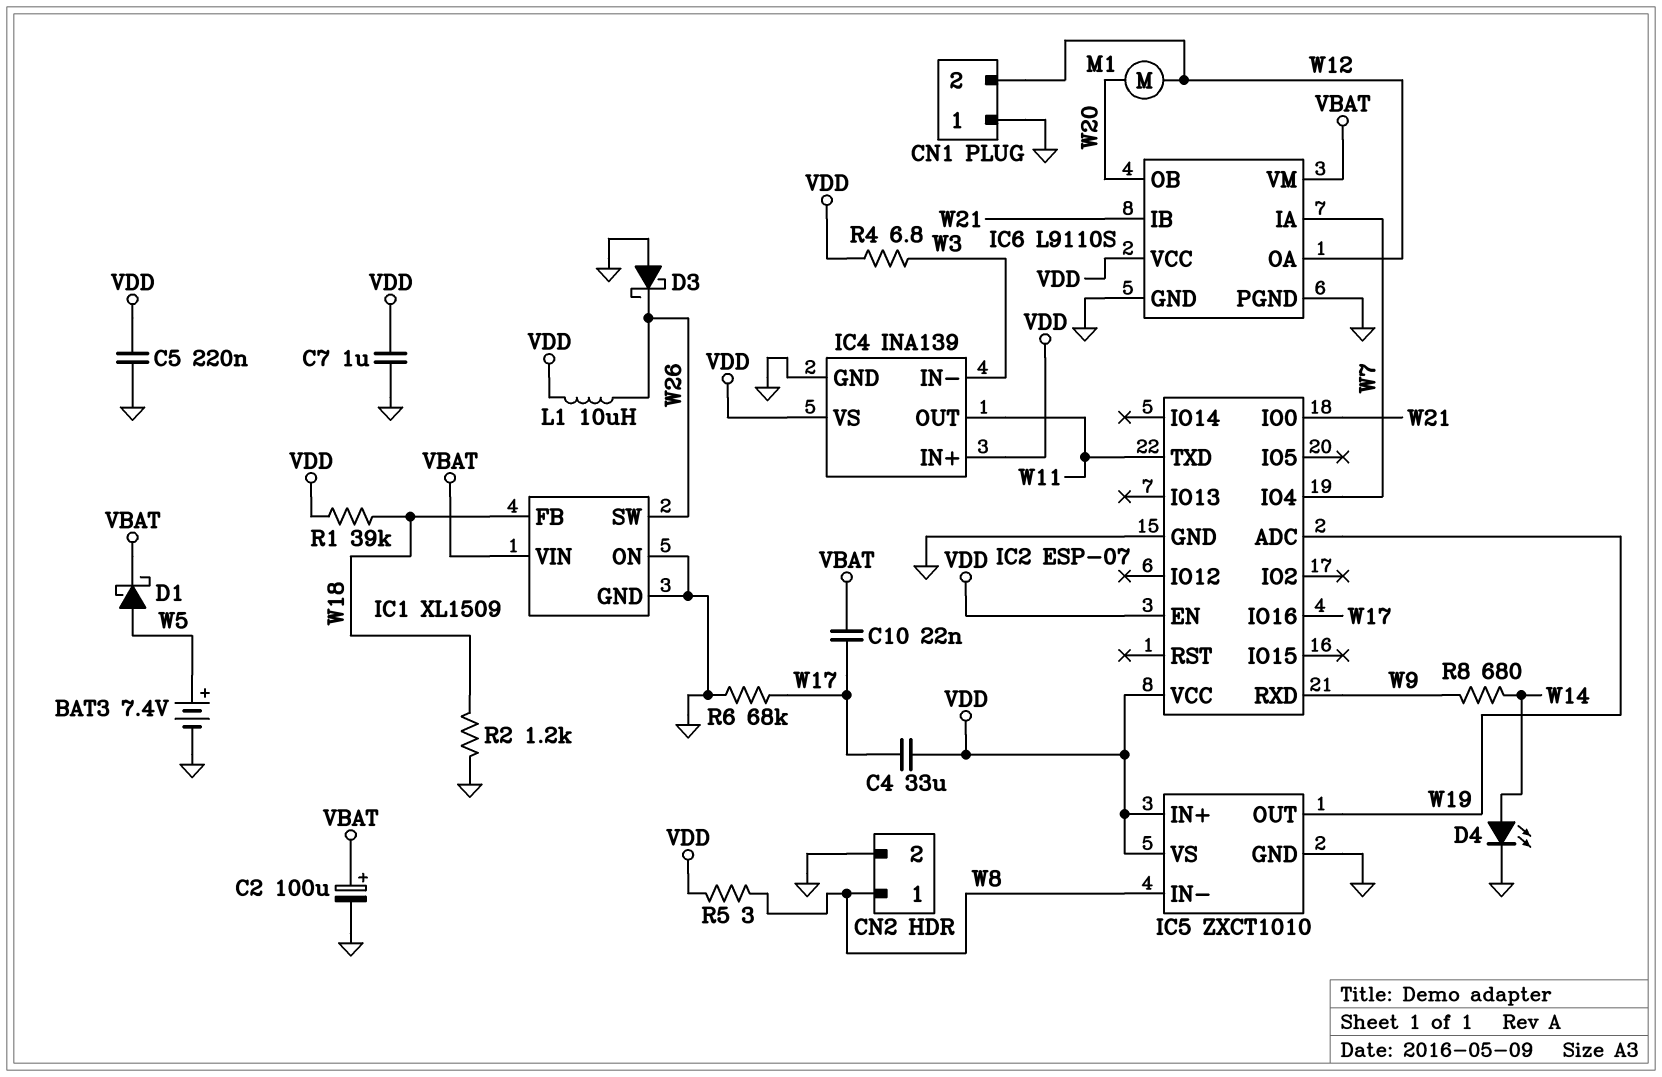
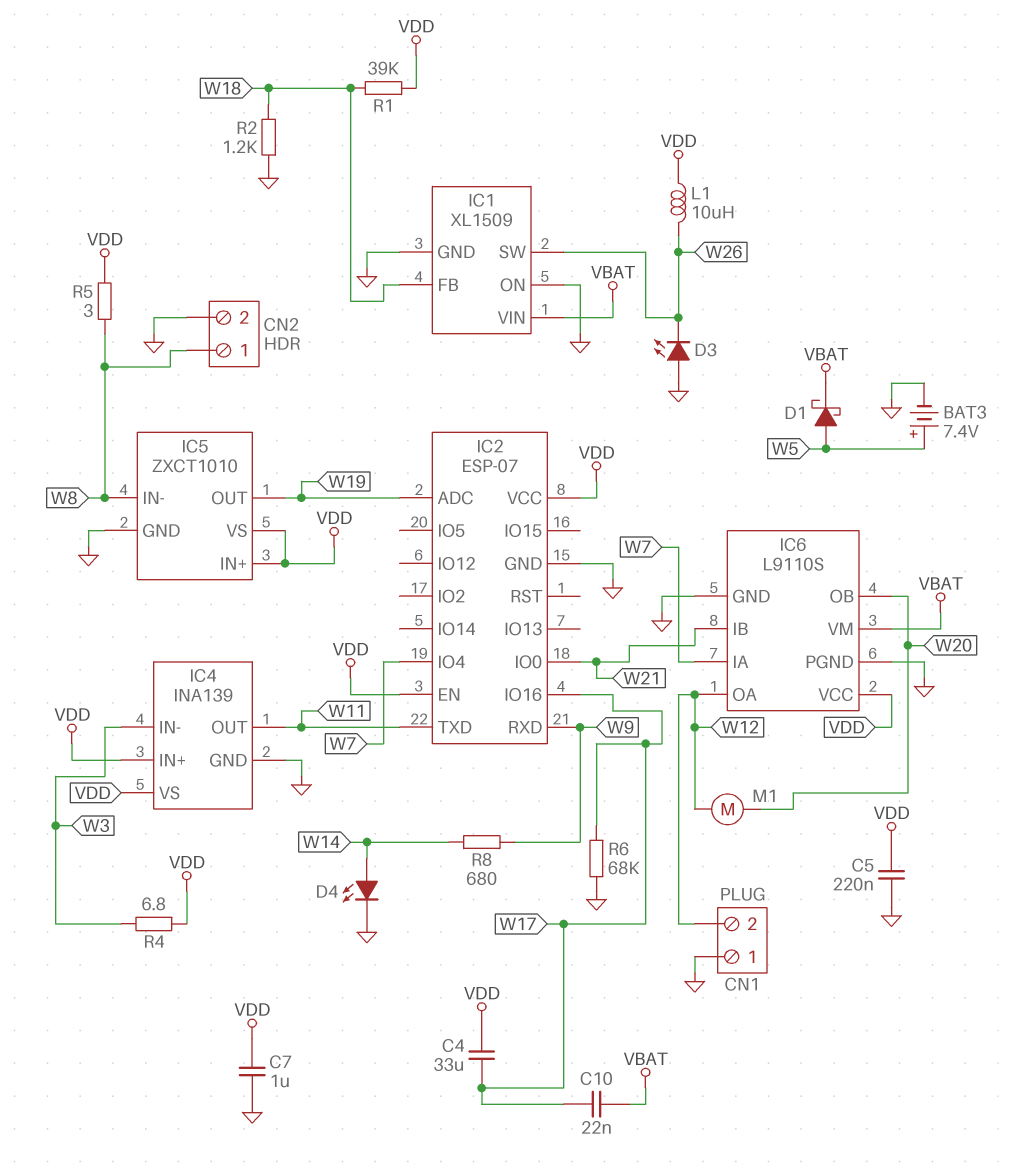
C2: 100uF (plus VBAT, minus GND) -> none
D3: schottky (A GND, K W26) -> LED (A GND, K W26)

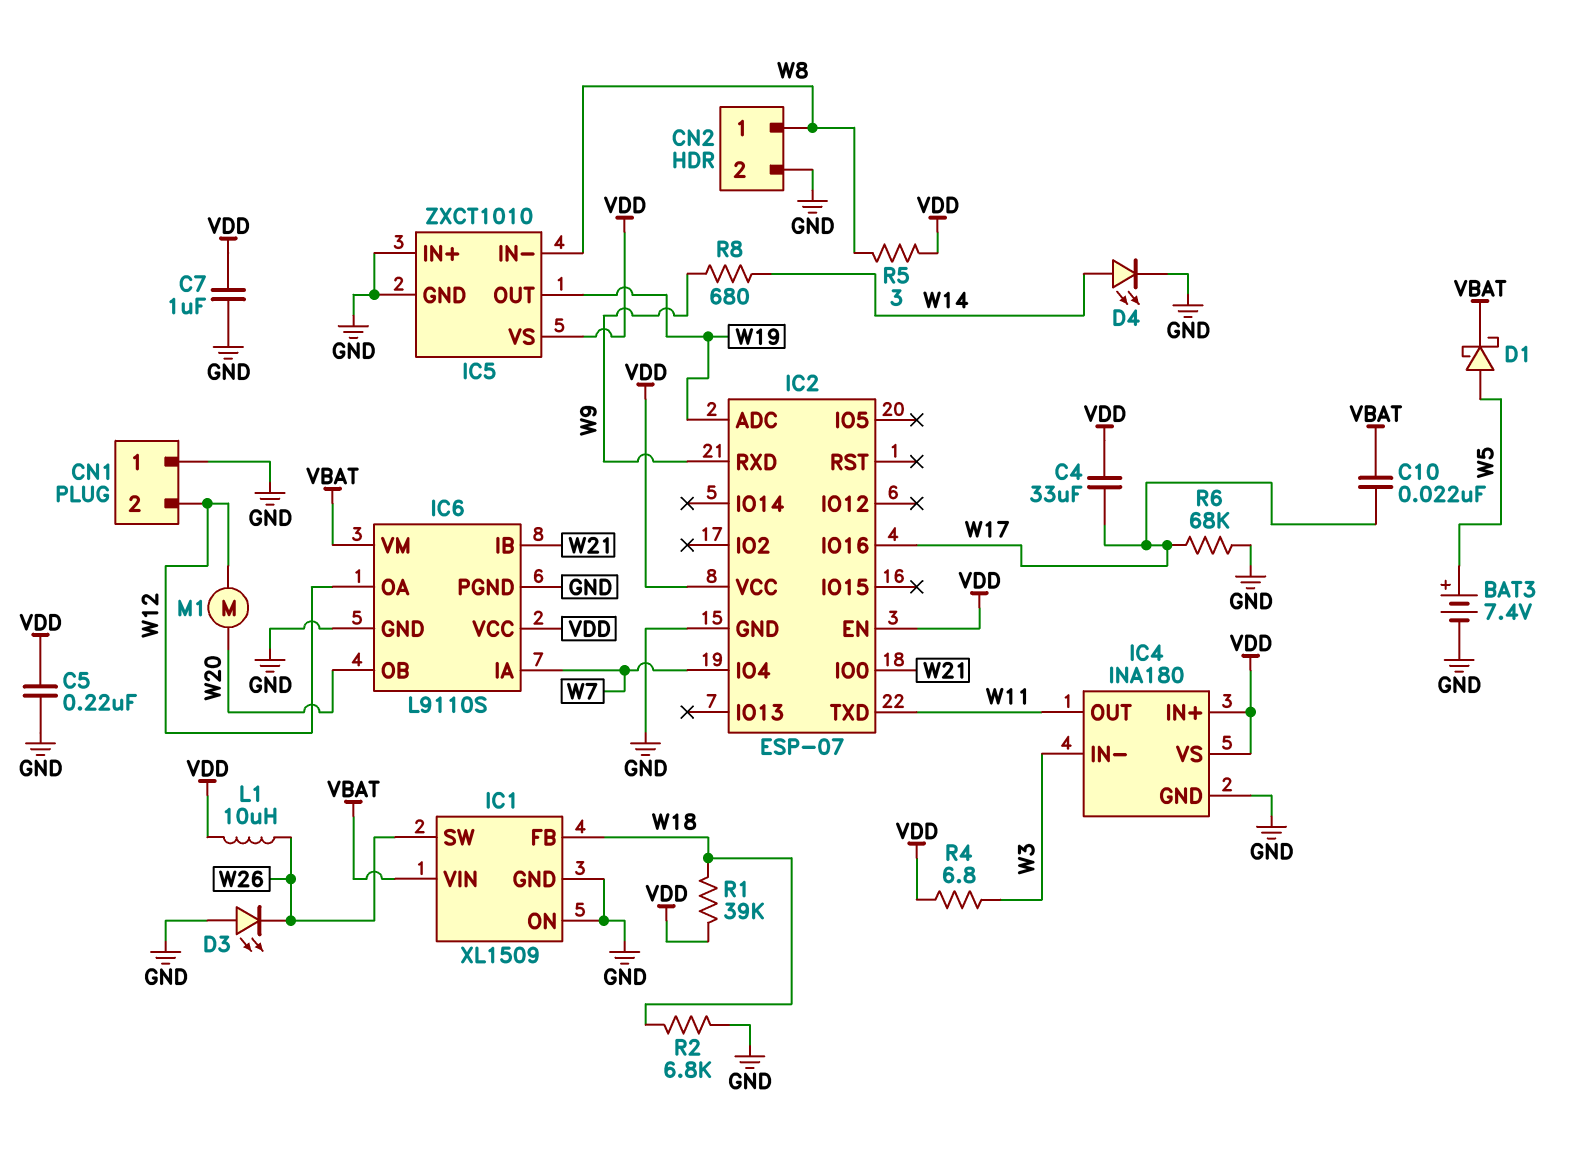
IC4: INA139 -> INA180
IC5 pin IN+: VDD -> GND
R2: 1.2k (GND, W18) -> 6.8k (GND, W18)

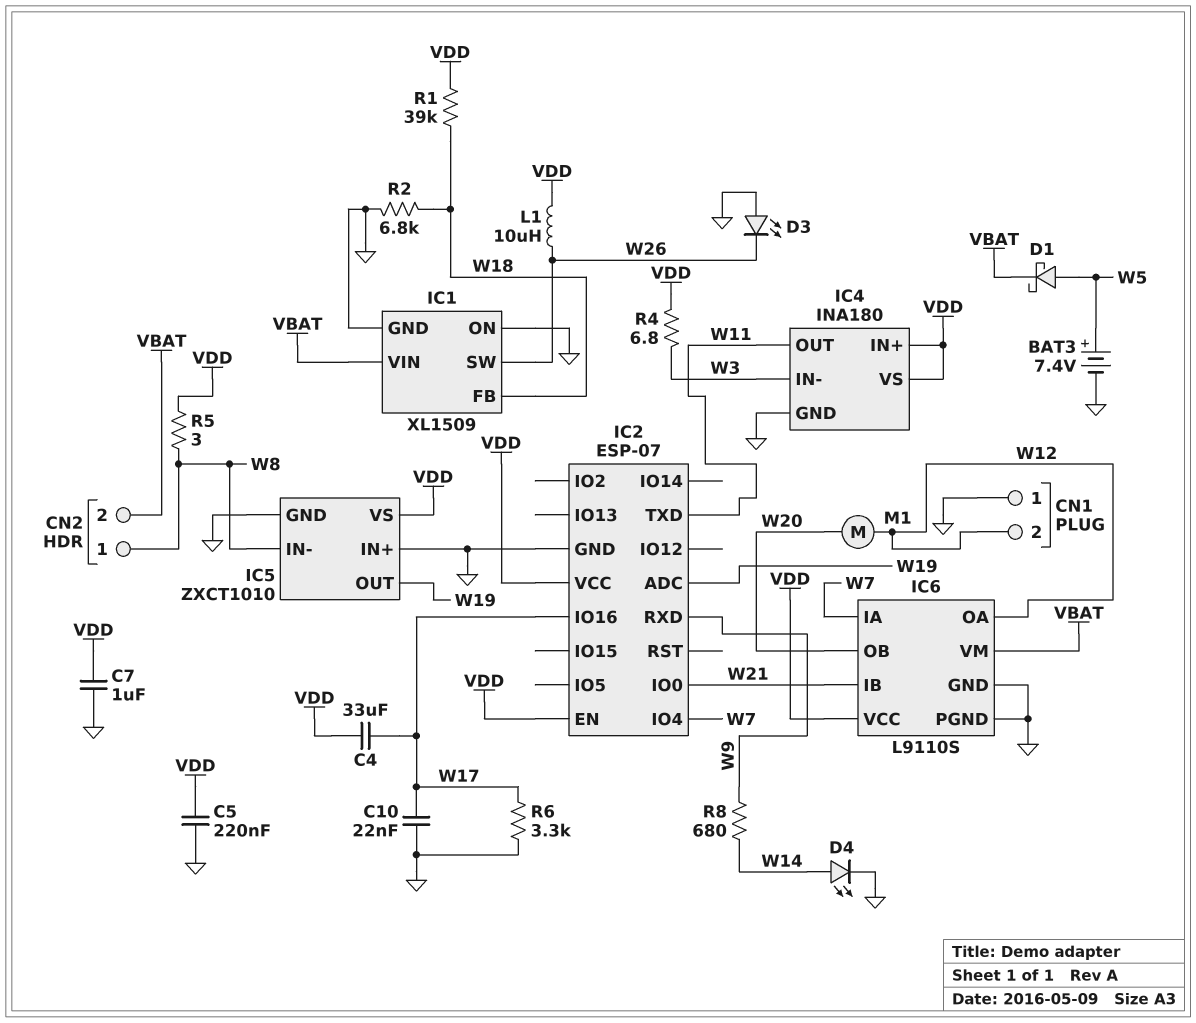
C10: 22nF (VBAT, W17) -> 22nF (GND, W17)
CN2 pin 2: GND -> VBAT
R6: 68k (GND, W17) -> 3.3k (GND, W17)

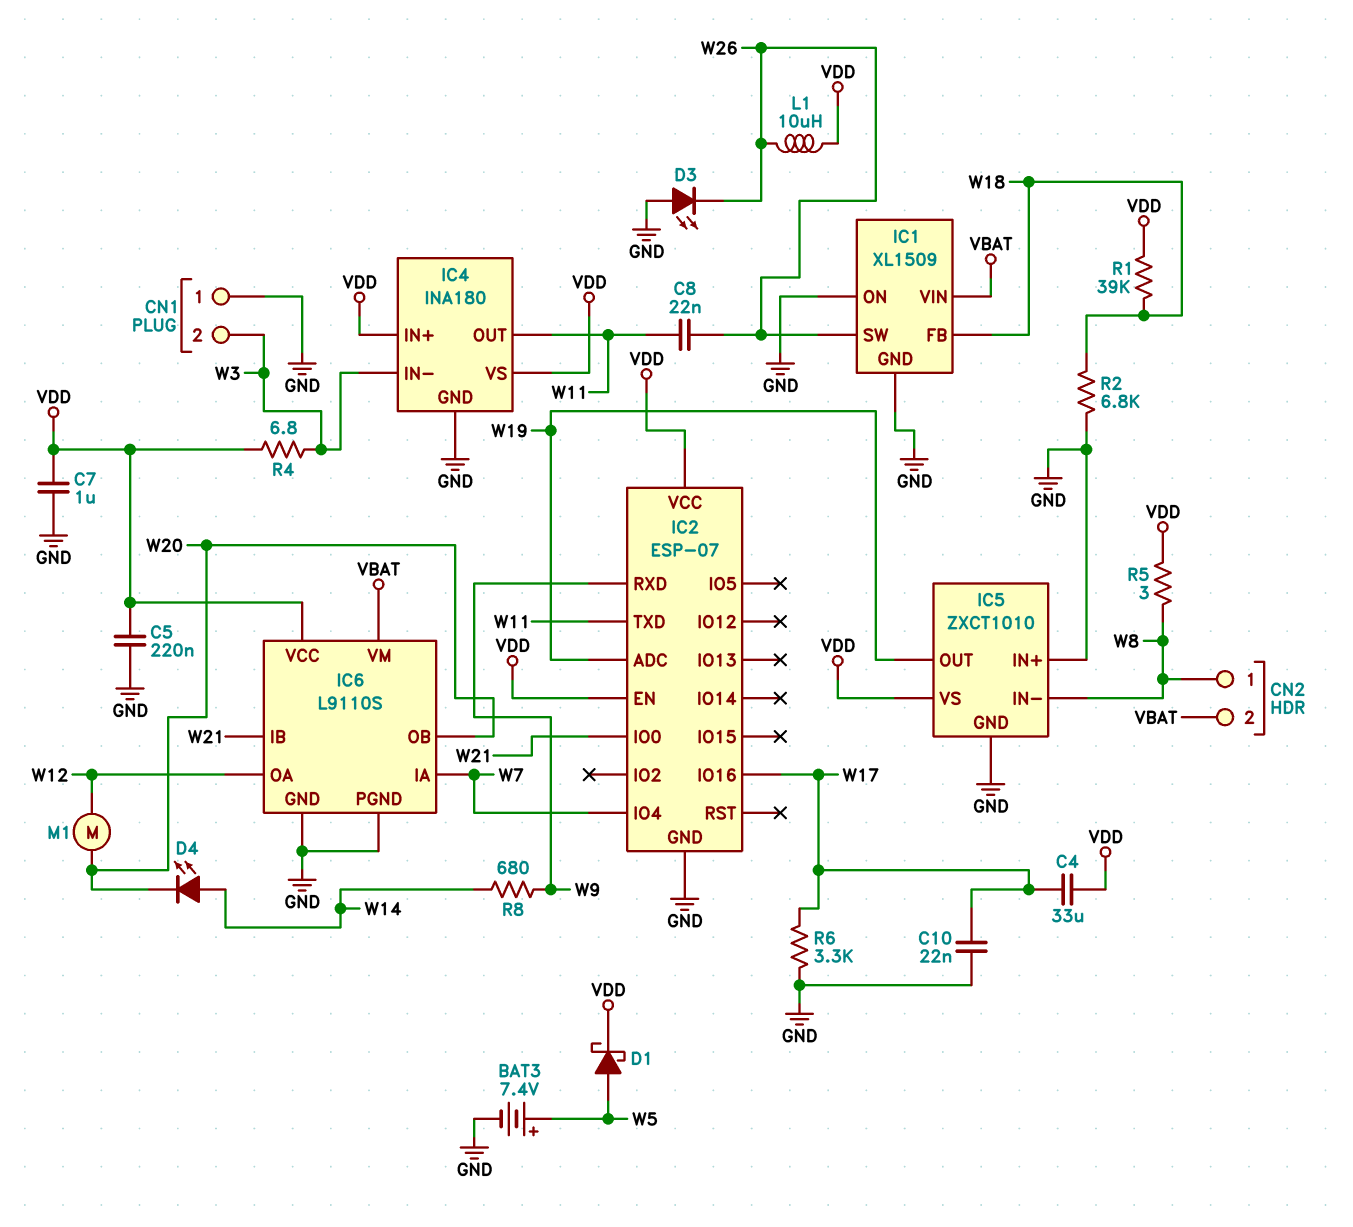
C8: none -> 22nF (W11, W26)
CN1 pin 2: W12 -> W3
D1: schottky (A W5, K VBAT) -> schottky (A W5, K VDD)
D4: LED (A W14, K GND) -> LED (A W14, K W20)

